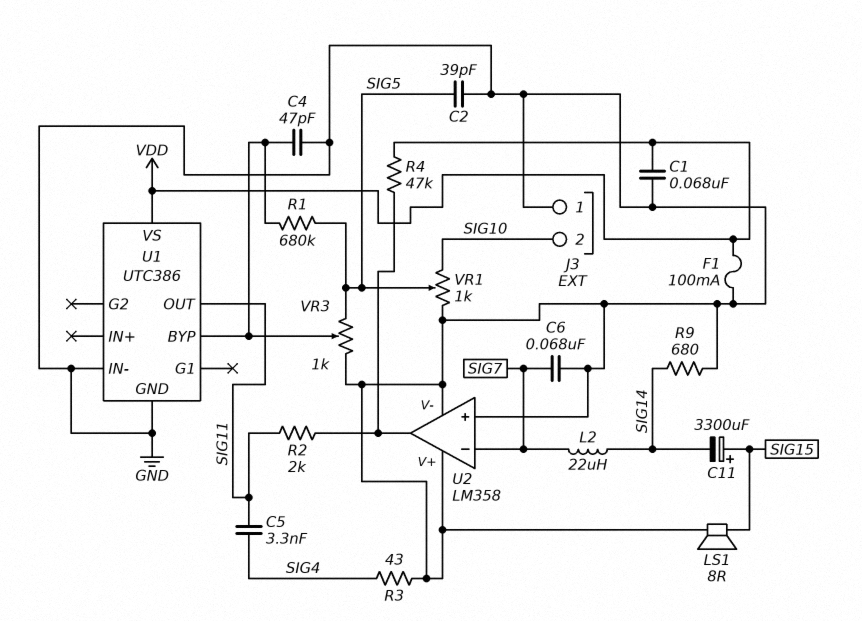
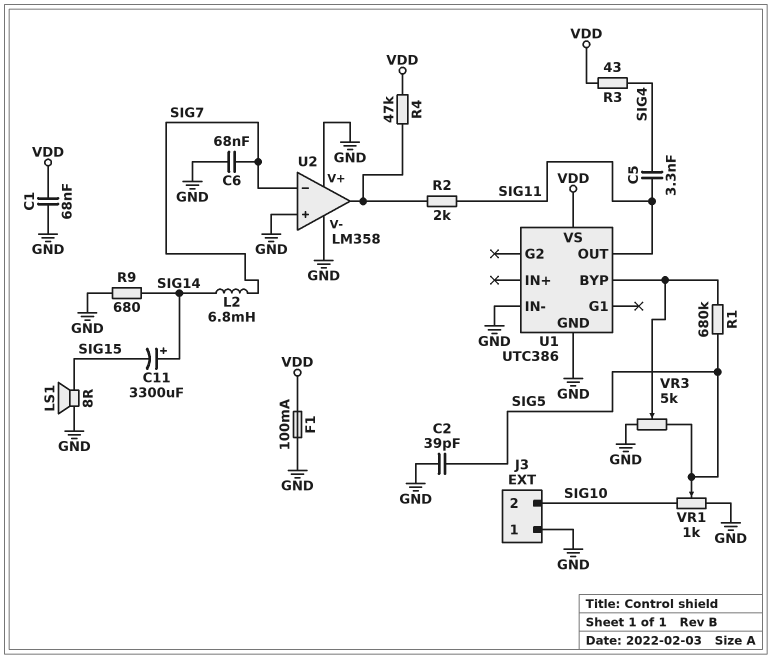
C4: 47pF (GND, U1/BYP) -> none
C11: 3300uF (plus SIG15, minus SIG14) -> 3300uF (plus SIG14, minus SIG15)
L2: 22uH (SIG7, SIG14) -> 6.8mH (SIG7, SIG14)
R3: 43 (GND, SIG4) -> 43 (SIG4, VDD)
VR3: 1k (GND, SIG5, wiper U1/BYP) -> 5k (GND, SIG5, wiper U1/BYP)

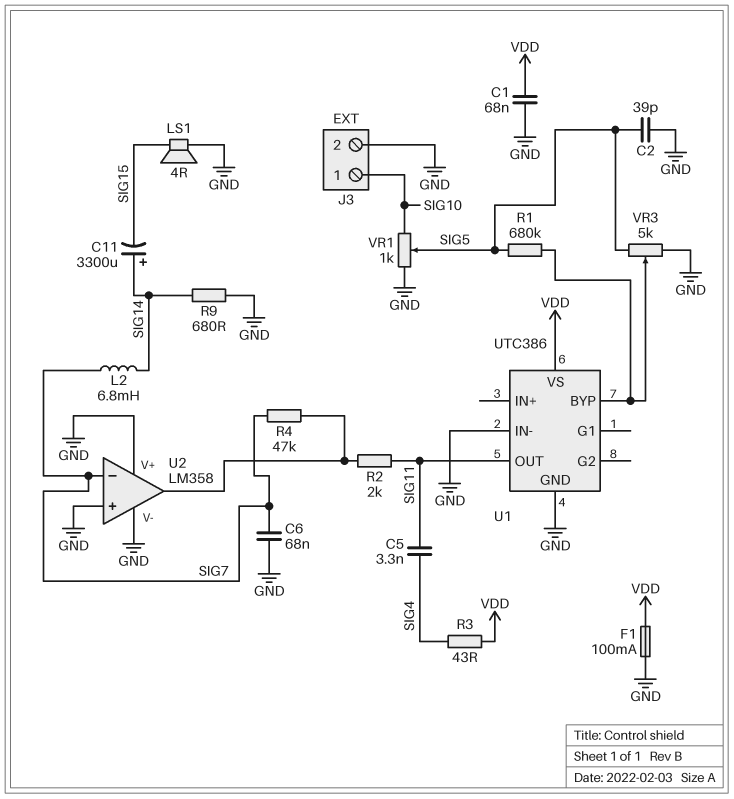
J3 pin 1: GND -> SIG10
J3 pin 2: SIG10 -> GND
LS1: speaker 8R (GND, SIG15) -> speaker 4R (GND, SIG15)
R4: 47k (U2/out, VDD) -> 47k (SIG7, U2/out)

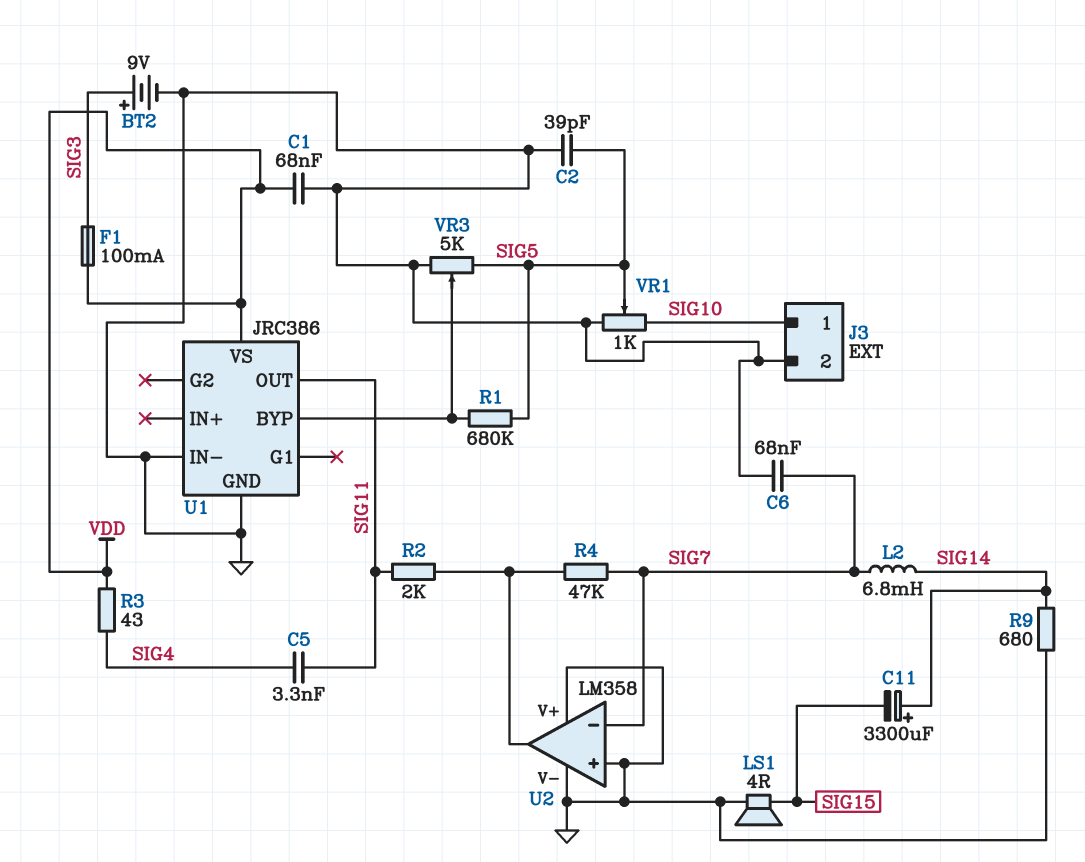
BT2: none -> 9V (plus SIG3, minus GND)
F1: 100mA (GND, VDD) -> 100mA (SIG3, VDD)
U1: UTC386 -> JRC386

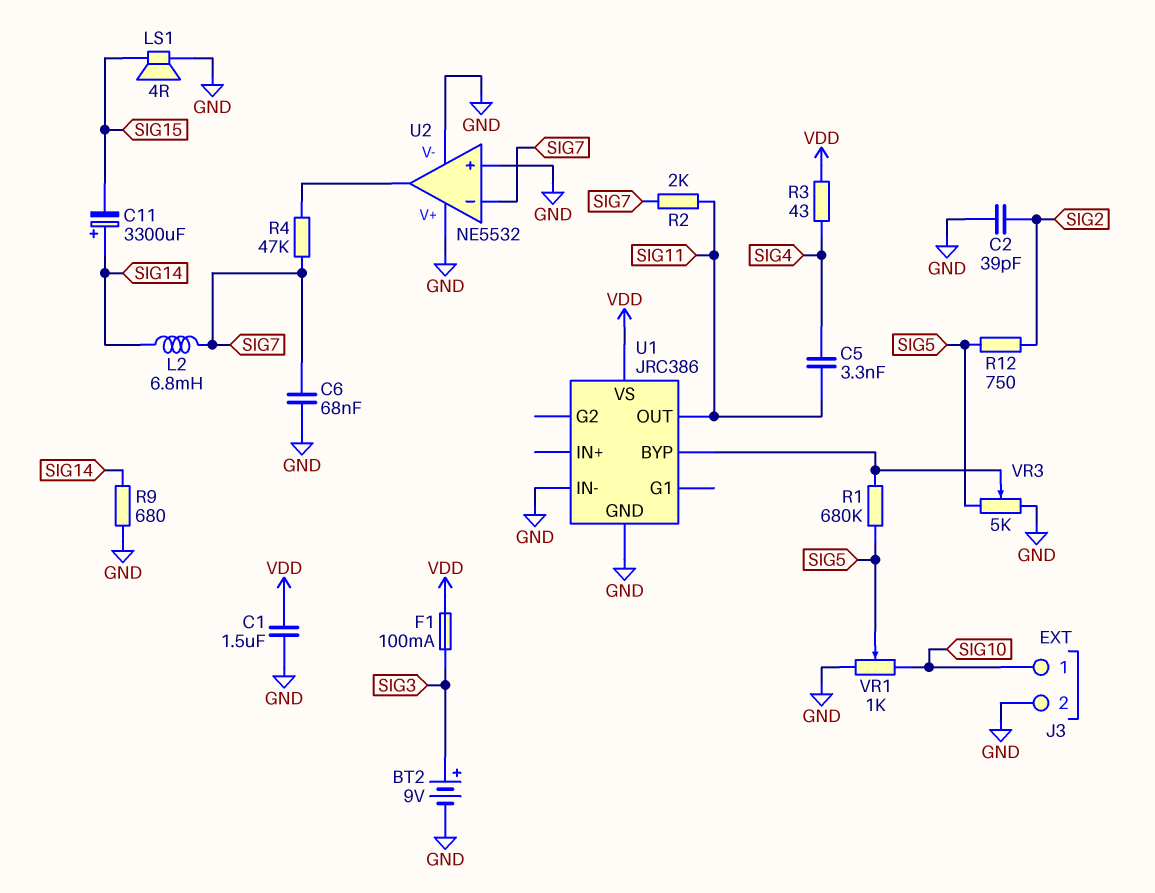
C1: 68nF (GND, VDD) -> 1.5uF (GND, VDD)
C2: 39pF (GND, SIG5) -> 39pF (GND, SIG2)
R2: 2k (SIG11, U2/out) -> 2k (SIG7, SIG11)
R12: none -> 750 (SIG2, SIG5)
U2: LM358 -> NE5532

